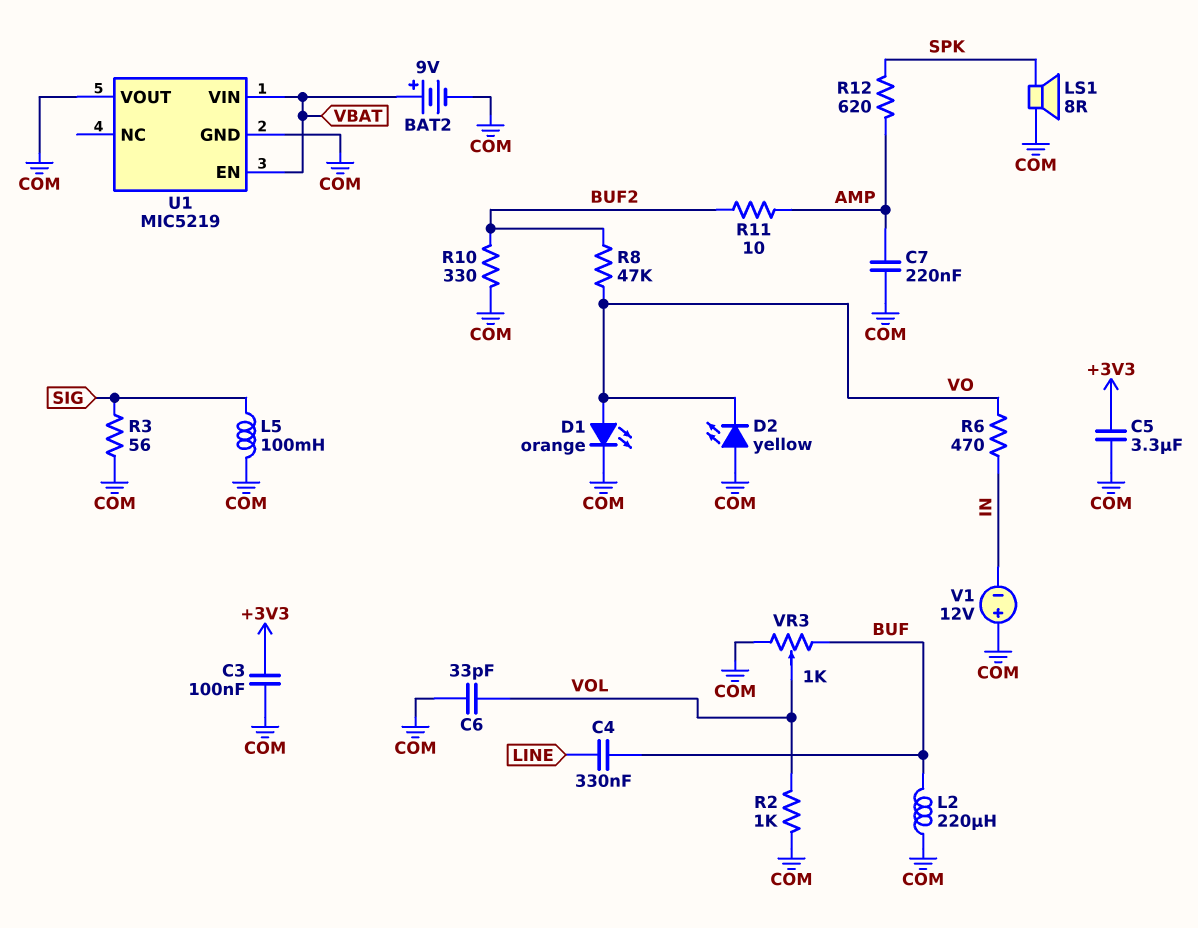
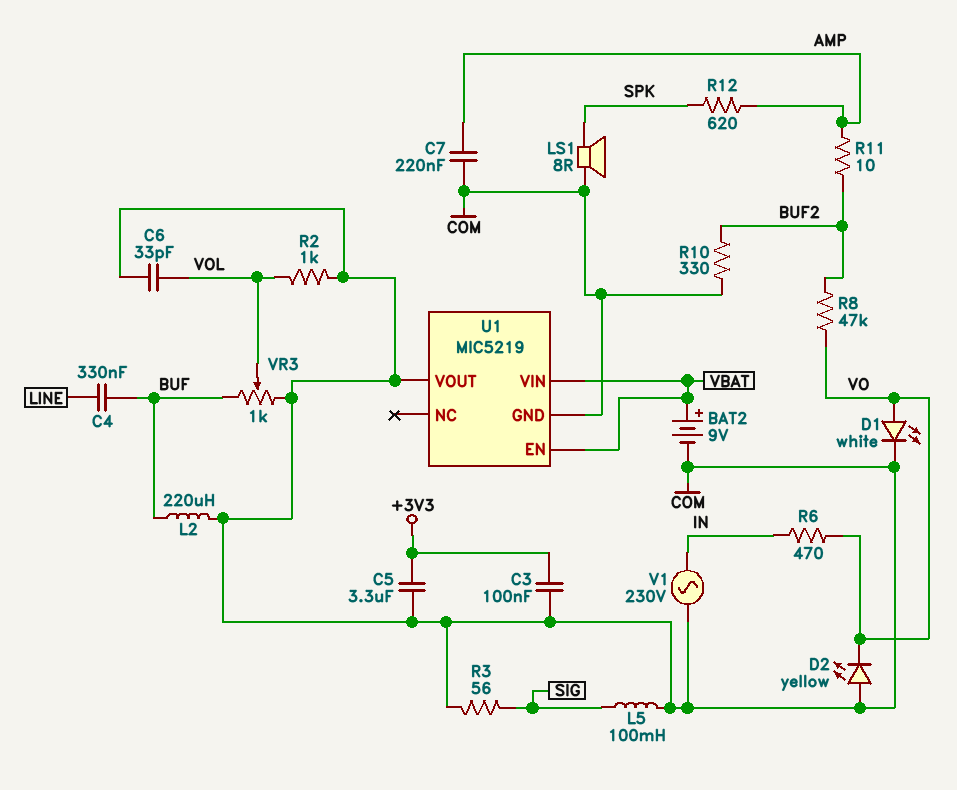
D1: LED orange (A VO, K COM) -> LED white (A VO, K COM)
V1: 12V (plus COM, minus IN) -> AC 230V (COM, IN)

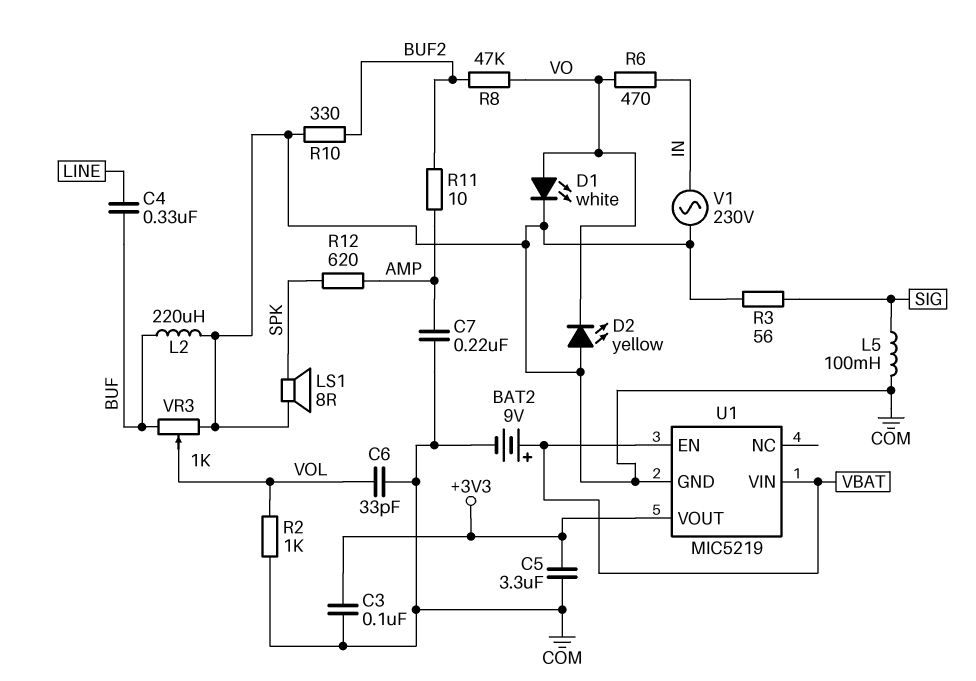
U1 pin VOUT: COM -> +3V3

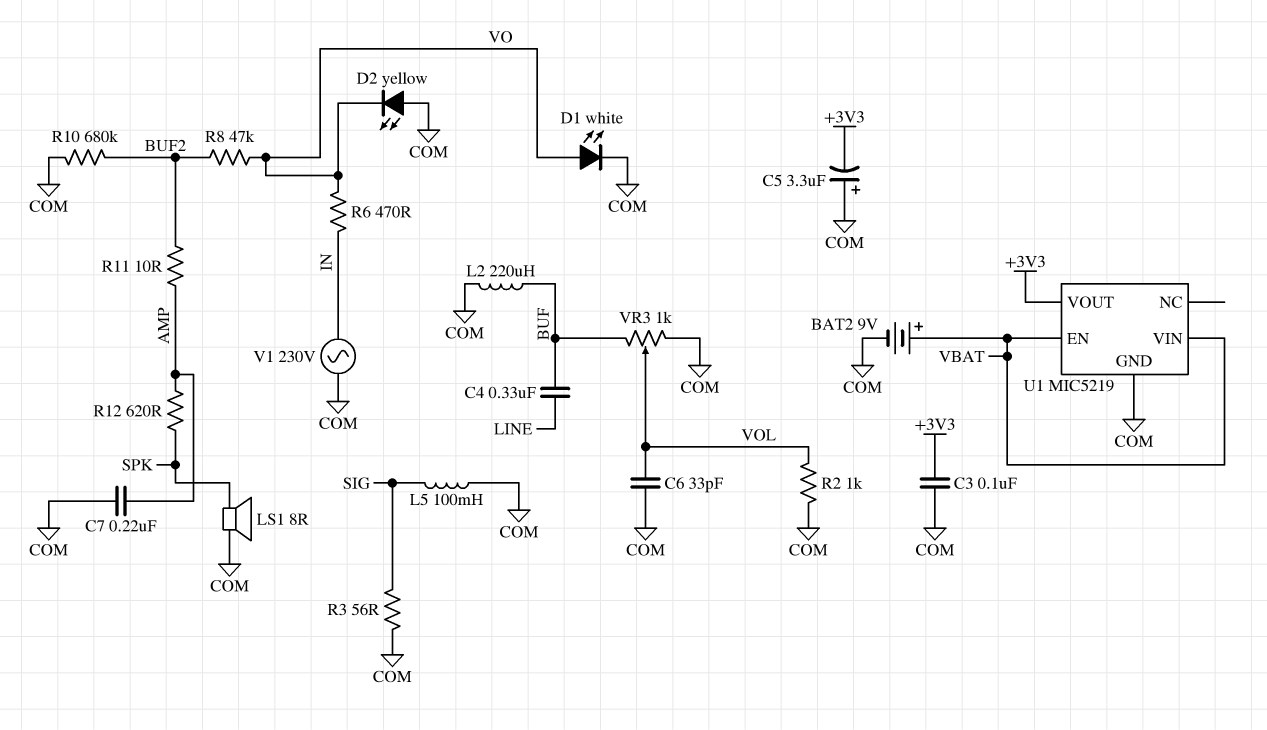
C5: 3.3uF (+3V3, COM) -> 3.3uF (plus COM, minus +3V3)
R10: 330 (BUF2, COM) -> 680k (BUF2, COM)

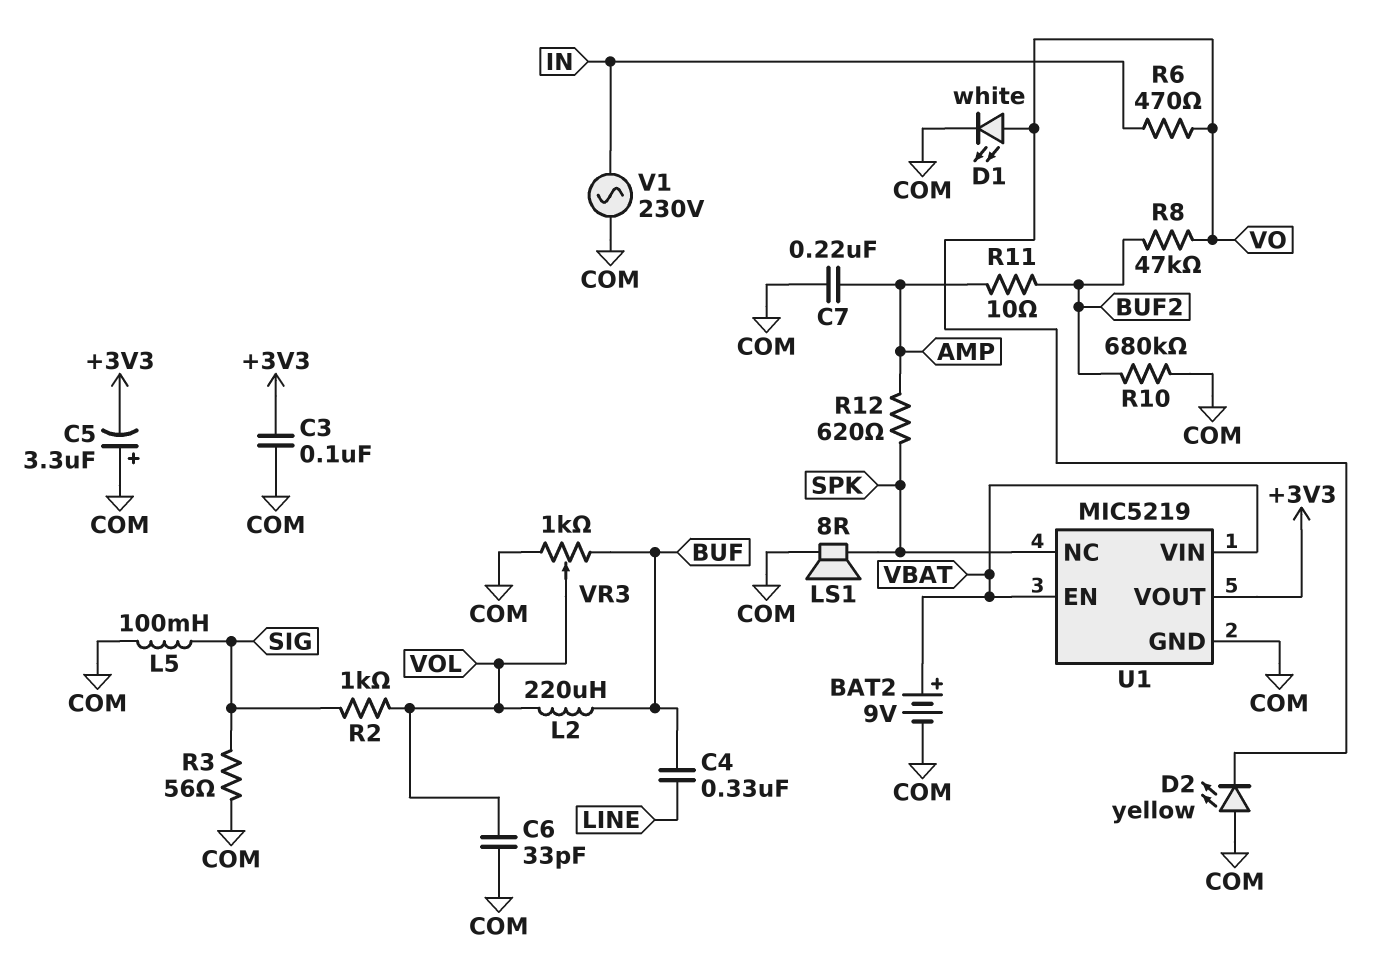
L2: 220uH (BUF, COM) -> 220uH (BUF, VOL)
R2: 1k (COM, VOL) -> 1k (SIG, VOL)
U1 pin NC: none -> SPK

